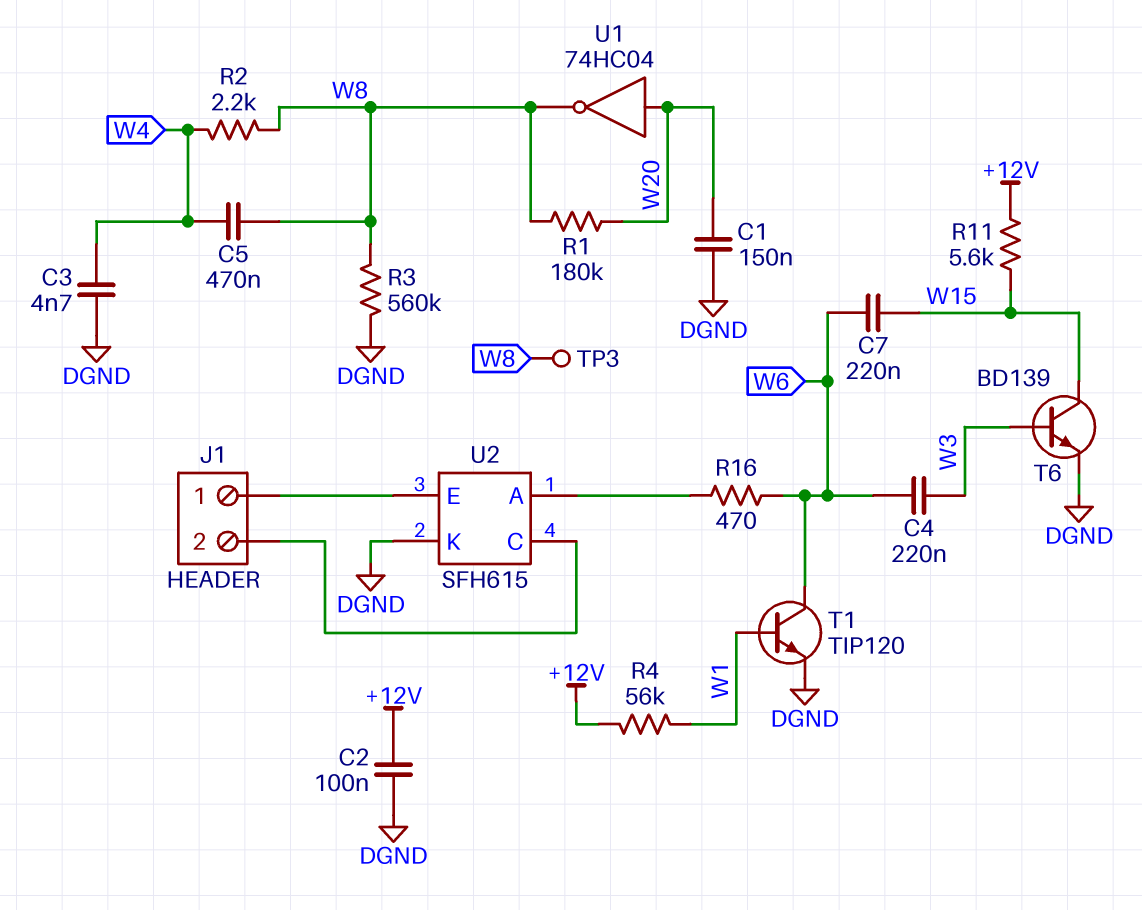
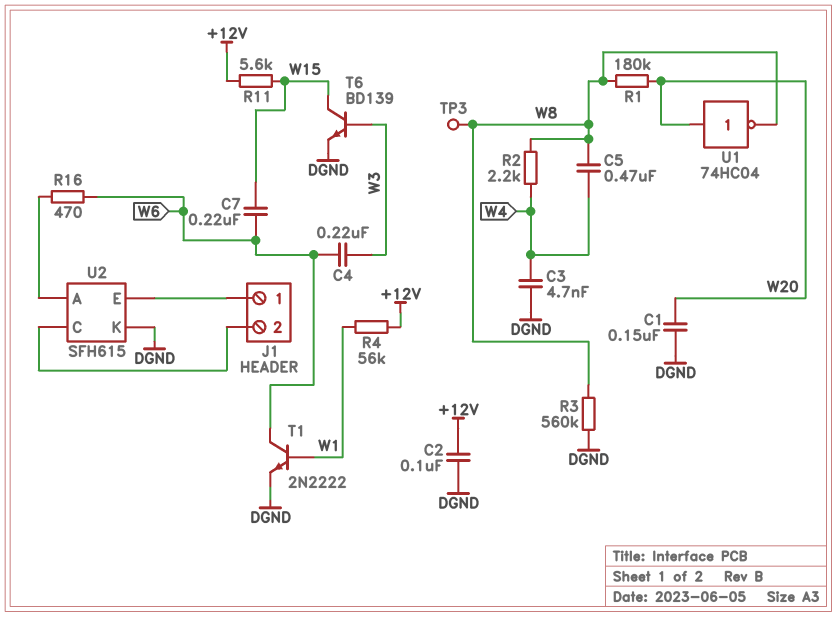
T1: NPN TIP120 (B W1, C W6, E DGND) -> NPN 2N2222 (B W1, C W6, E DGND)

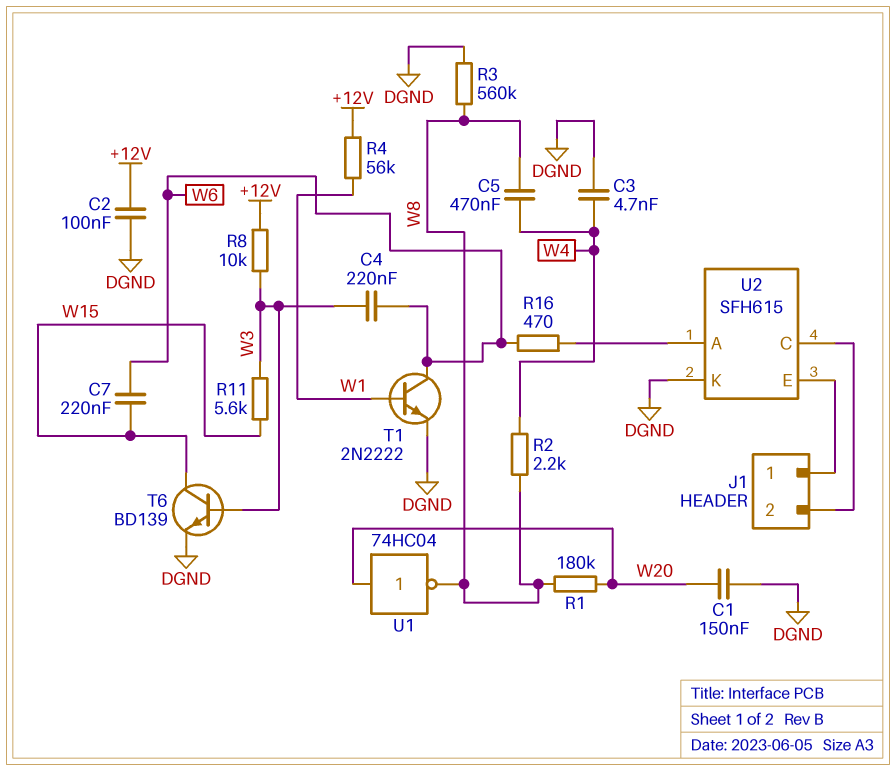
R8: none -> 10k (+12V, W3)
R11: 5.6k (+12V, W15) -> 5.6k (W3, W15)
TP3: test point (W8) -> none

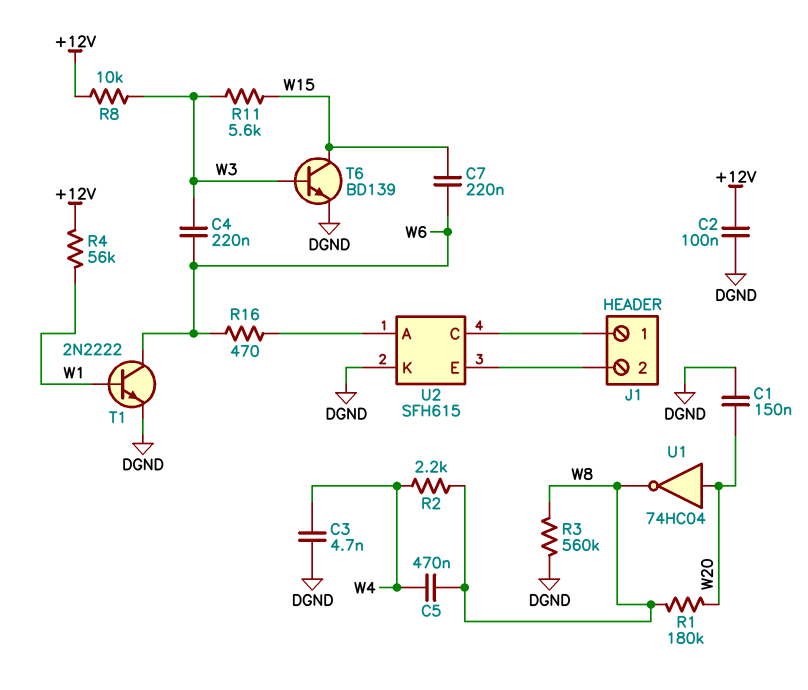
U2 pin C: J1/2 -> J1/1
U2 pin E: J1/1 -> J1/2

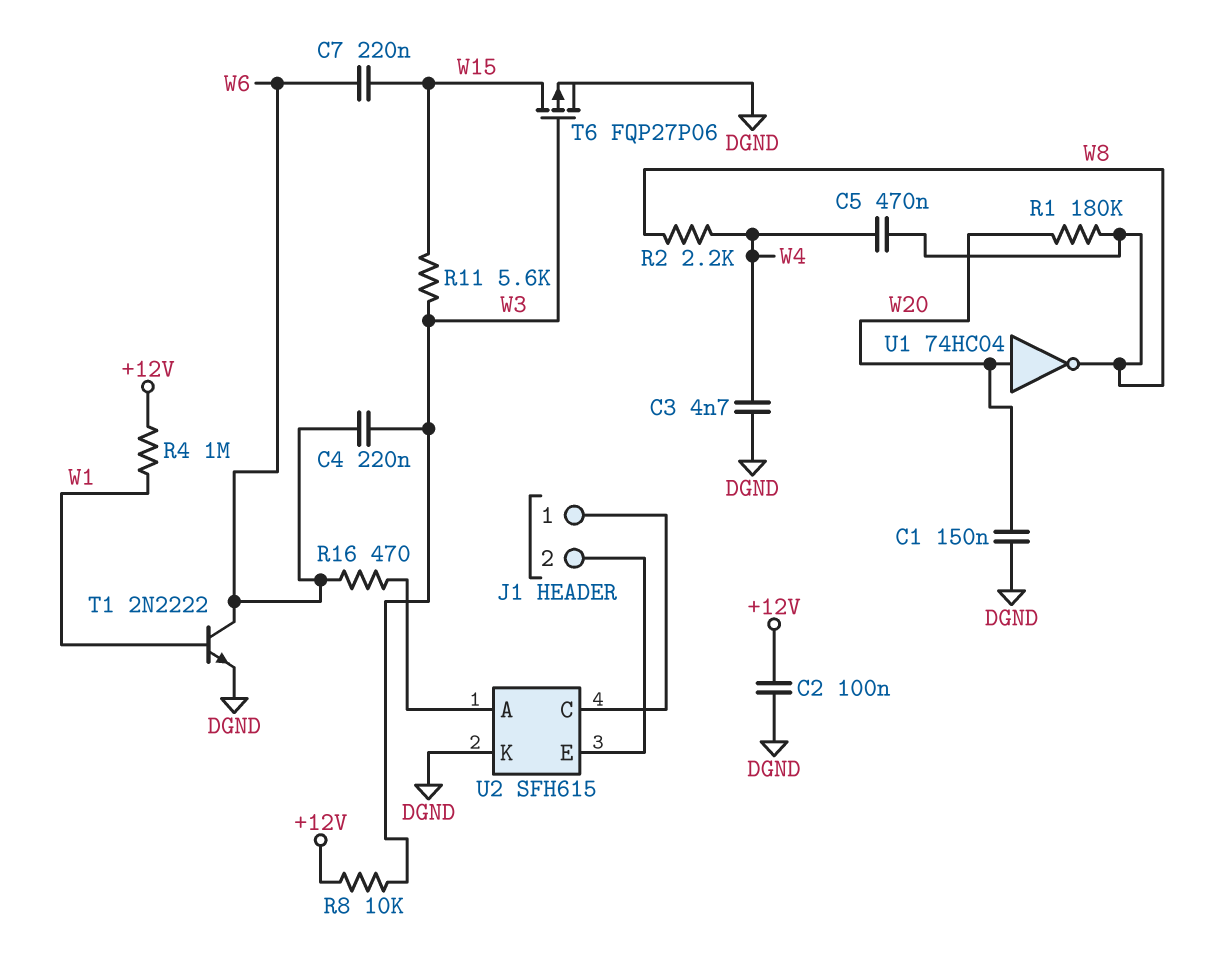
R3: 560k (DGND, W8) -> none
R4: 56k (+12V, W1) -> 1M (+12V, W1)
T6: NPN BD139 (B W3, C W15, E DGND) -> PMOS FQP27P06 (G W3, D W15, S DGND)

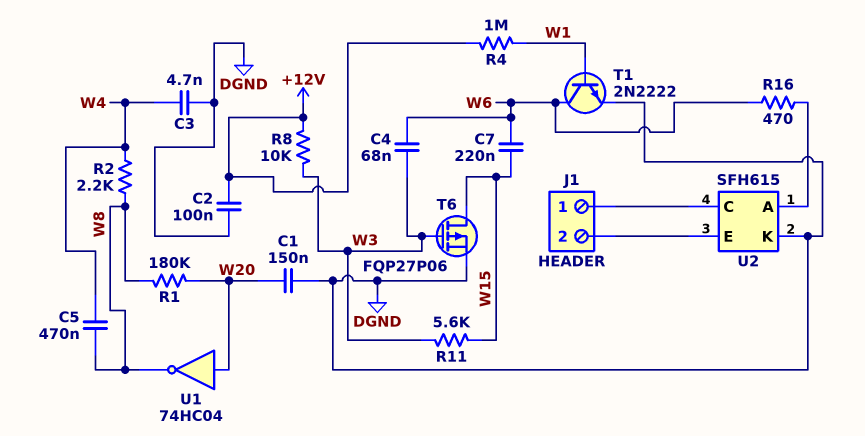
C4: 220nF (W3, W6) -> 68nF (W3, W6)

